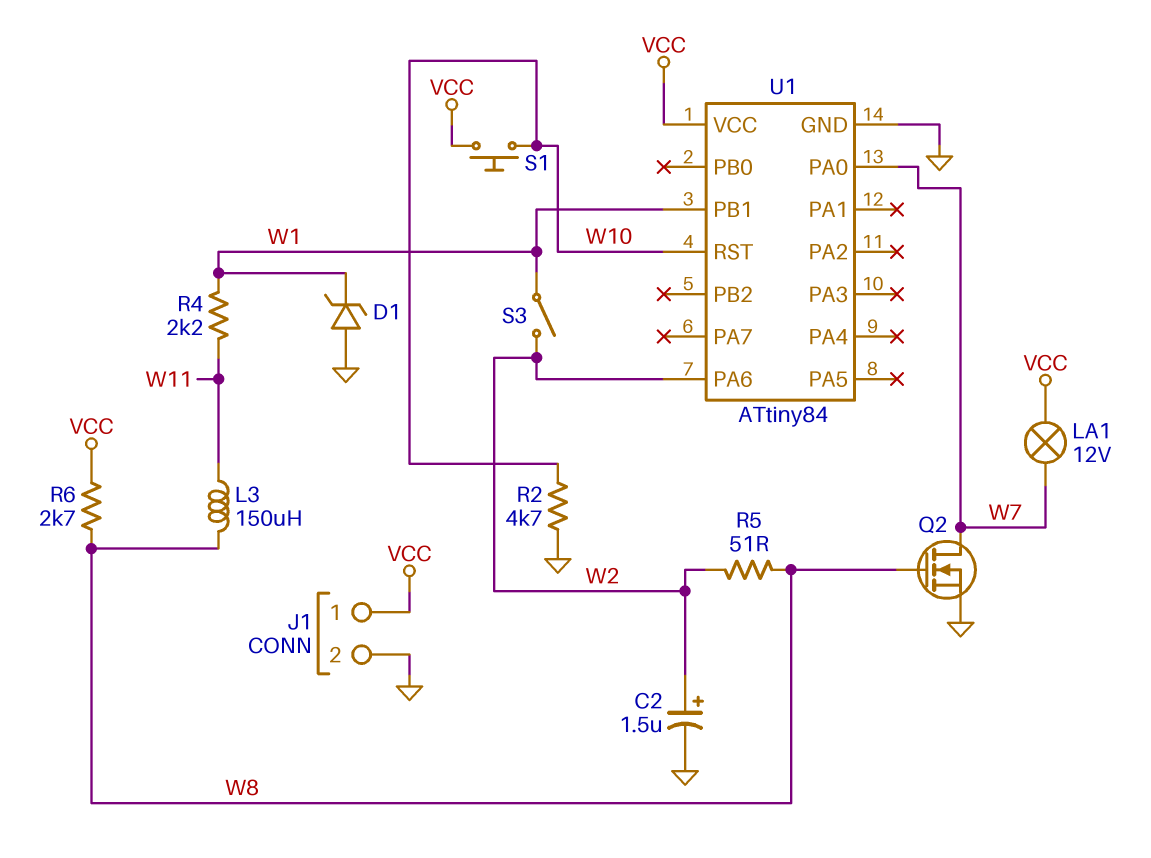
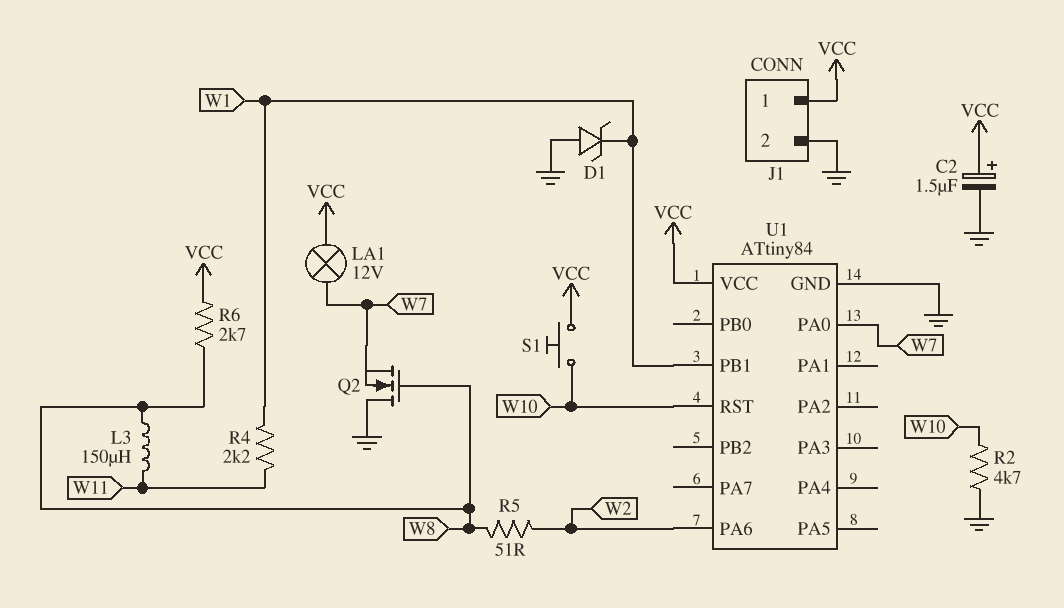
C2: 1.5uF (plus W2, minus GND) -> 1.5uF (plus VCC, minus GND)
Q2: NMOS (G W8, D W7, S GND) -> NMOS (G W8, D GND, S W7)
S3: switch (W1, W2) -> none

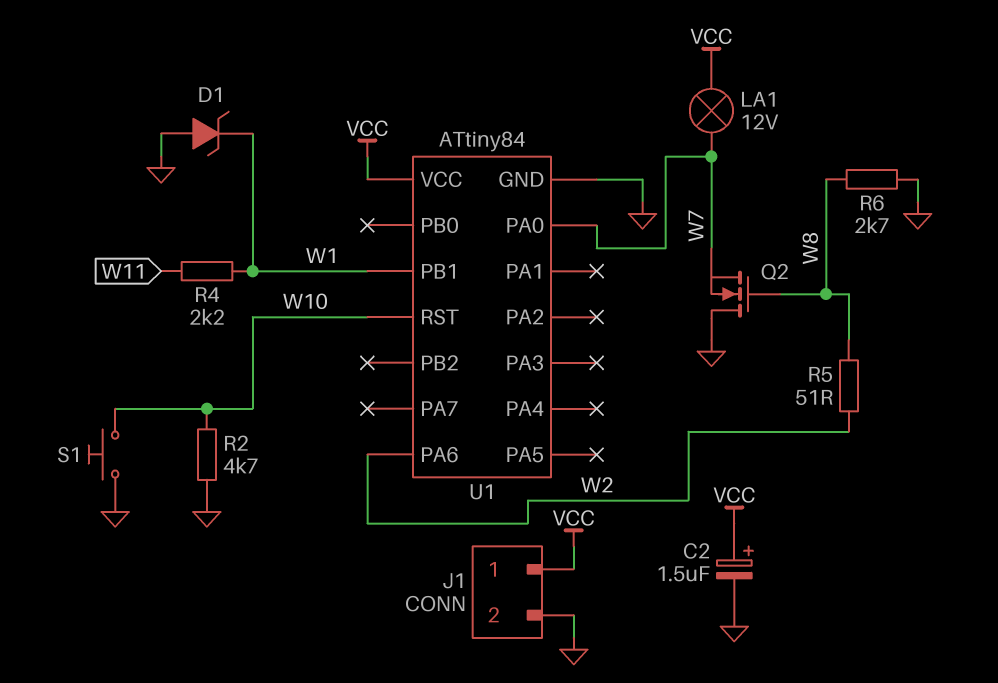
L3: 150uH (W8, W11) -> none
R6: 2.7k (VCC, W8) -> 2.7k (GND, W8)
S1: button (VCC, W10) -> button (GND, W10)

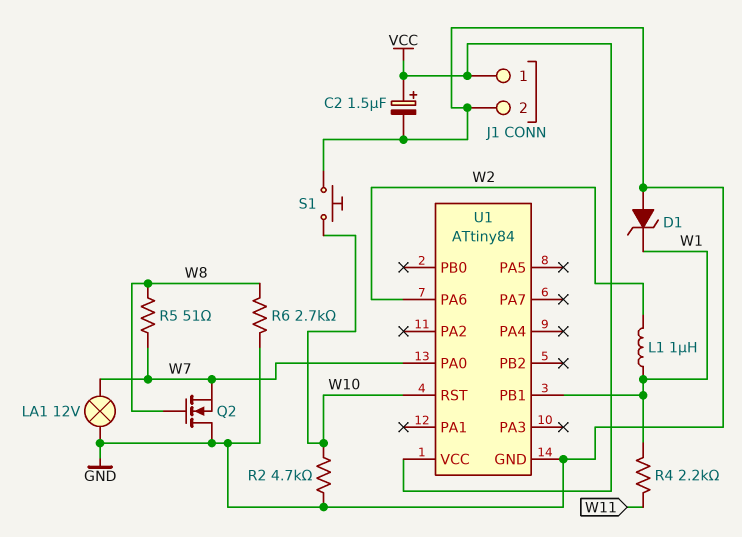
L1: none -> 1uH (W1, W2)
LA1: lamp 12V (VCC, W7) -> lamp 12V (GND, W7)
R5: 51 (W2, W8) -> 51 (W7, W8)

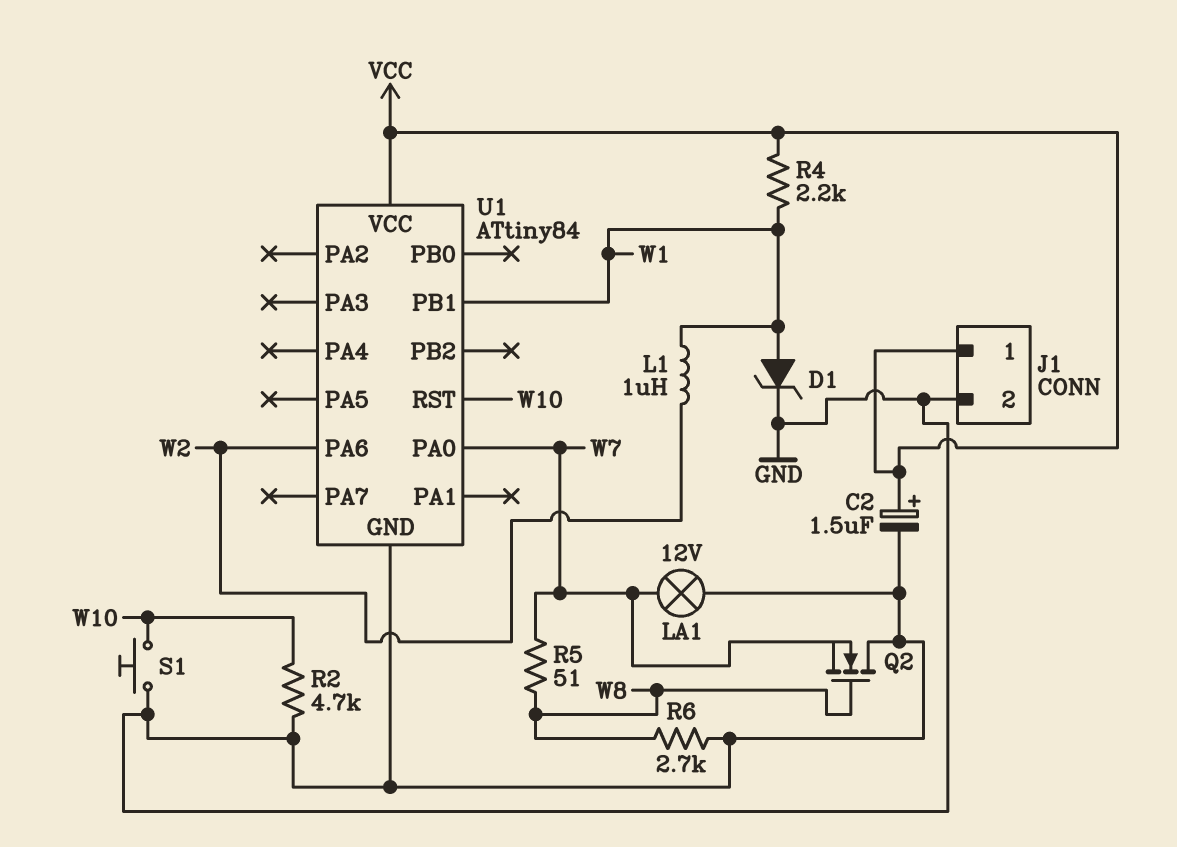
D1: zener (A GND, K W1) -> zener (A W1, K GND)
R4: 2.2k (W1, W11) -> 2.2k (VCC, W1)

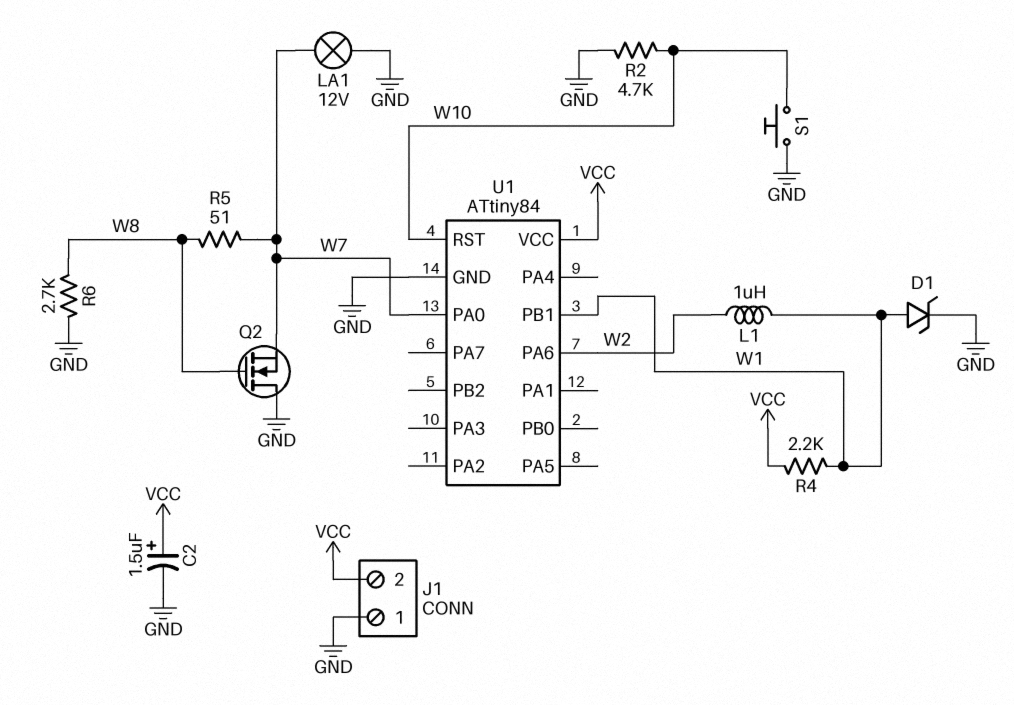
J1 pin 1: VCC -> GND
J1 pin 2: GND -> VCC

